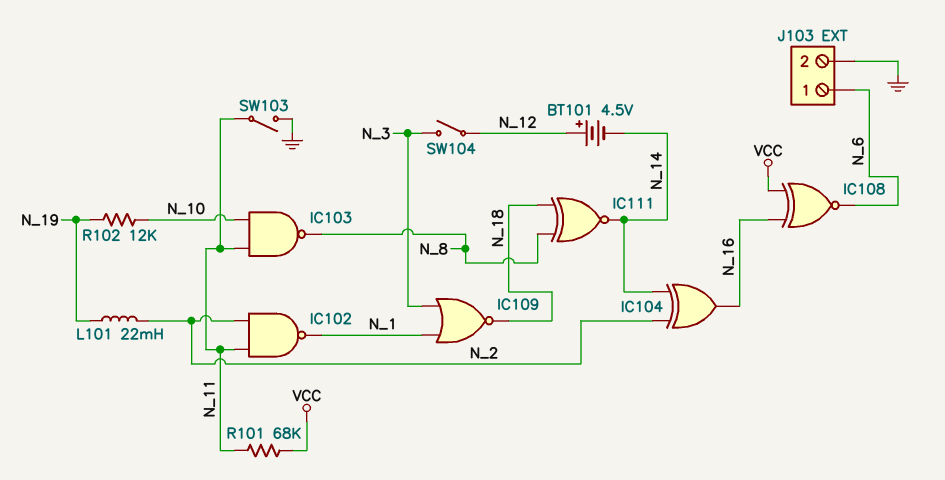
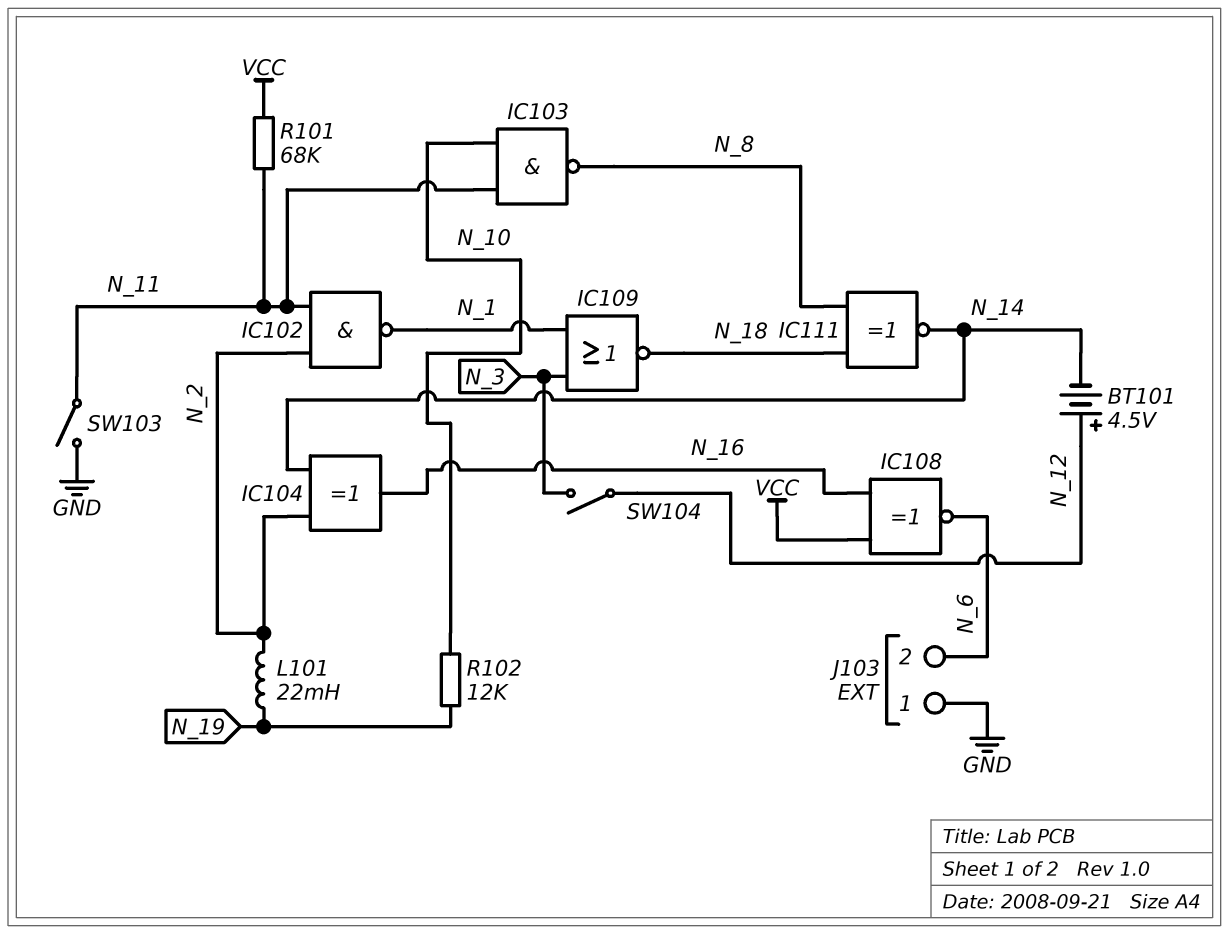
J103 pin 1: N_6 -> GND
J103 pin 2: GND -> N_6

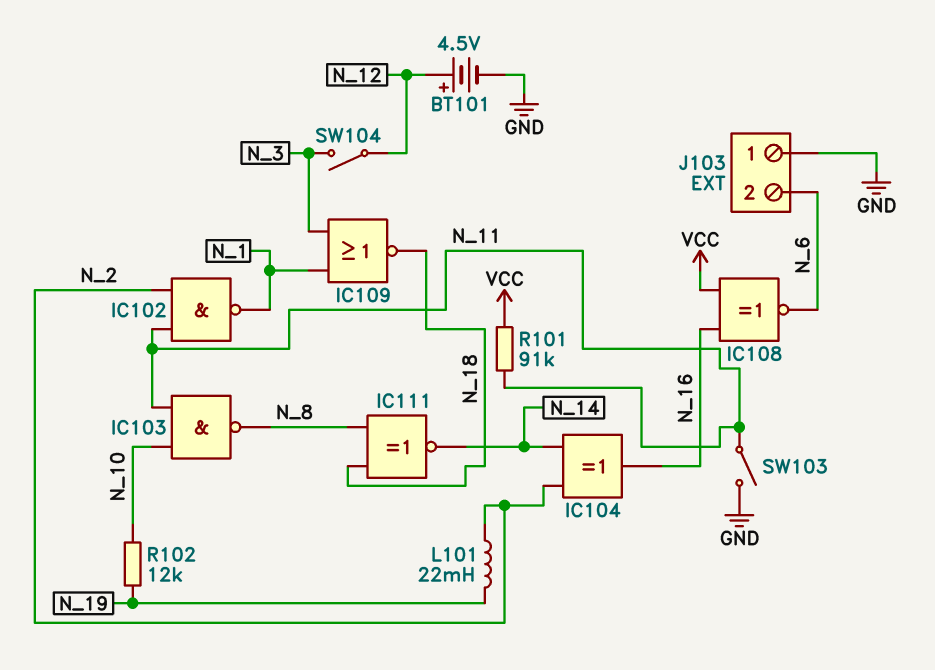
BT101: 4.5V (plus N_12, minus N_14) -> 4.5V (plus N_12, minus GND)
R101: 68k (N_11, VCC) -> 91k (N_11, VCC)

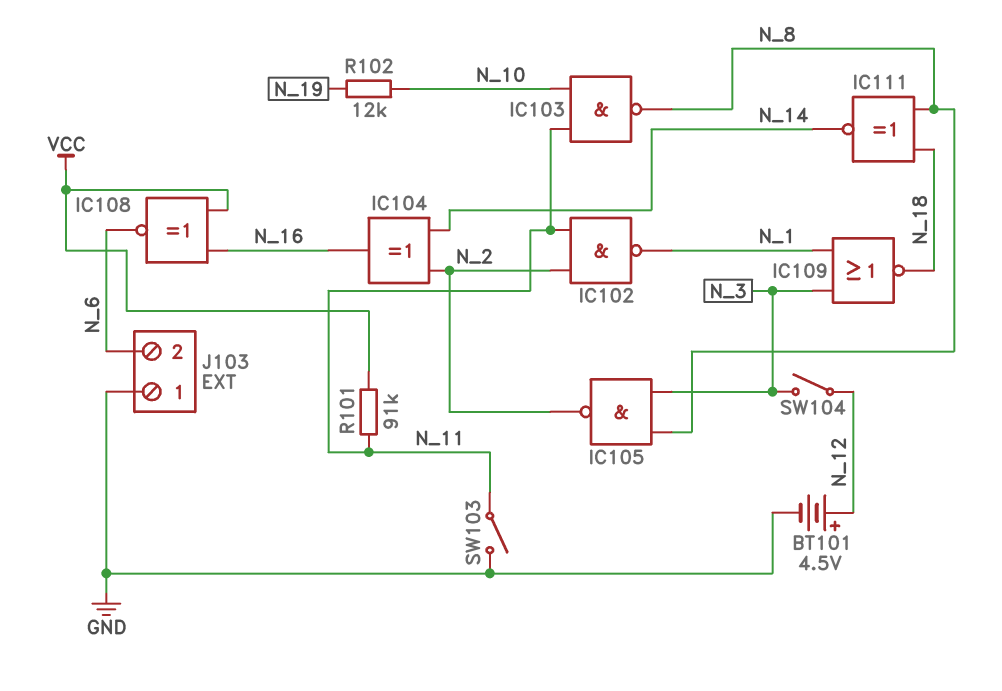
IC105: none -> NAND (in N_3, in N_8, out N_2)
L101: 22mH (N_2, N_19) -> none

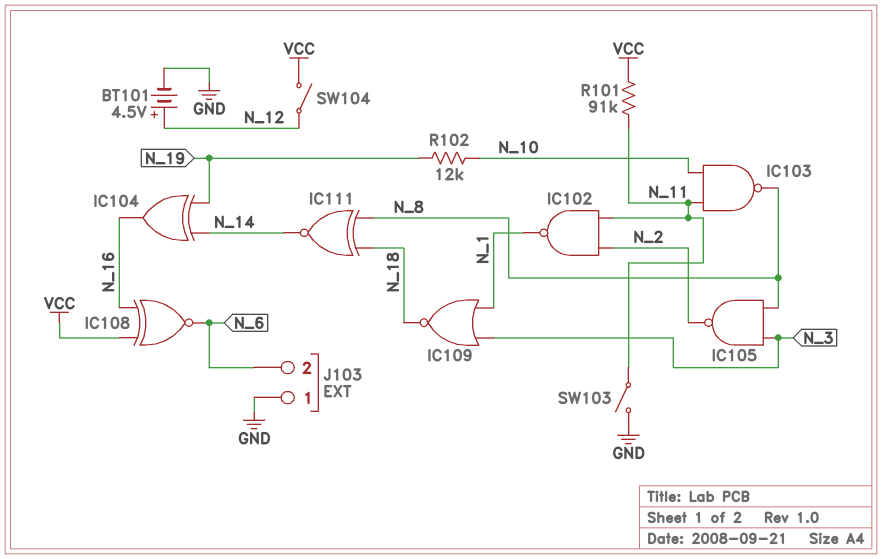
IC104: XOR (in N_2, in N_14, out N_16) -> XOR (in N_14, in N_19, out N_16)
SW104: switch (N_3, N_12) -> switch (N_12, VCC)

